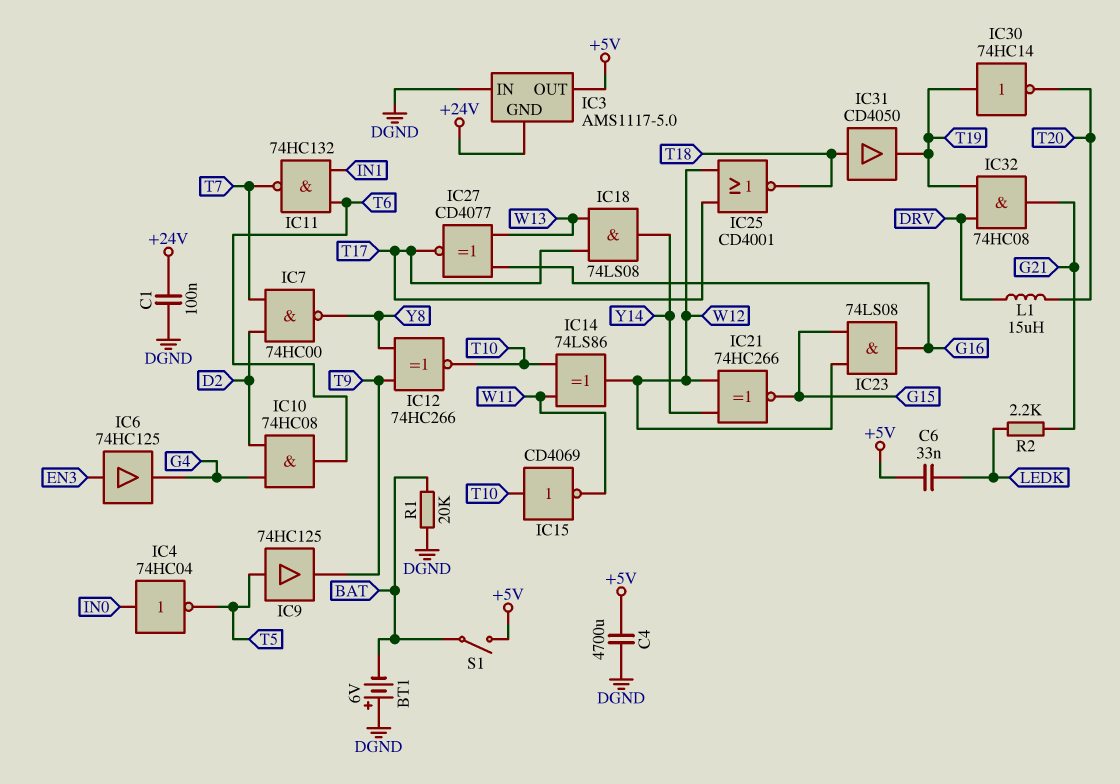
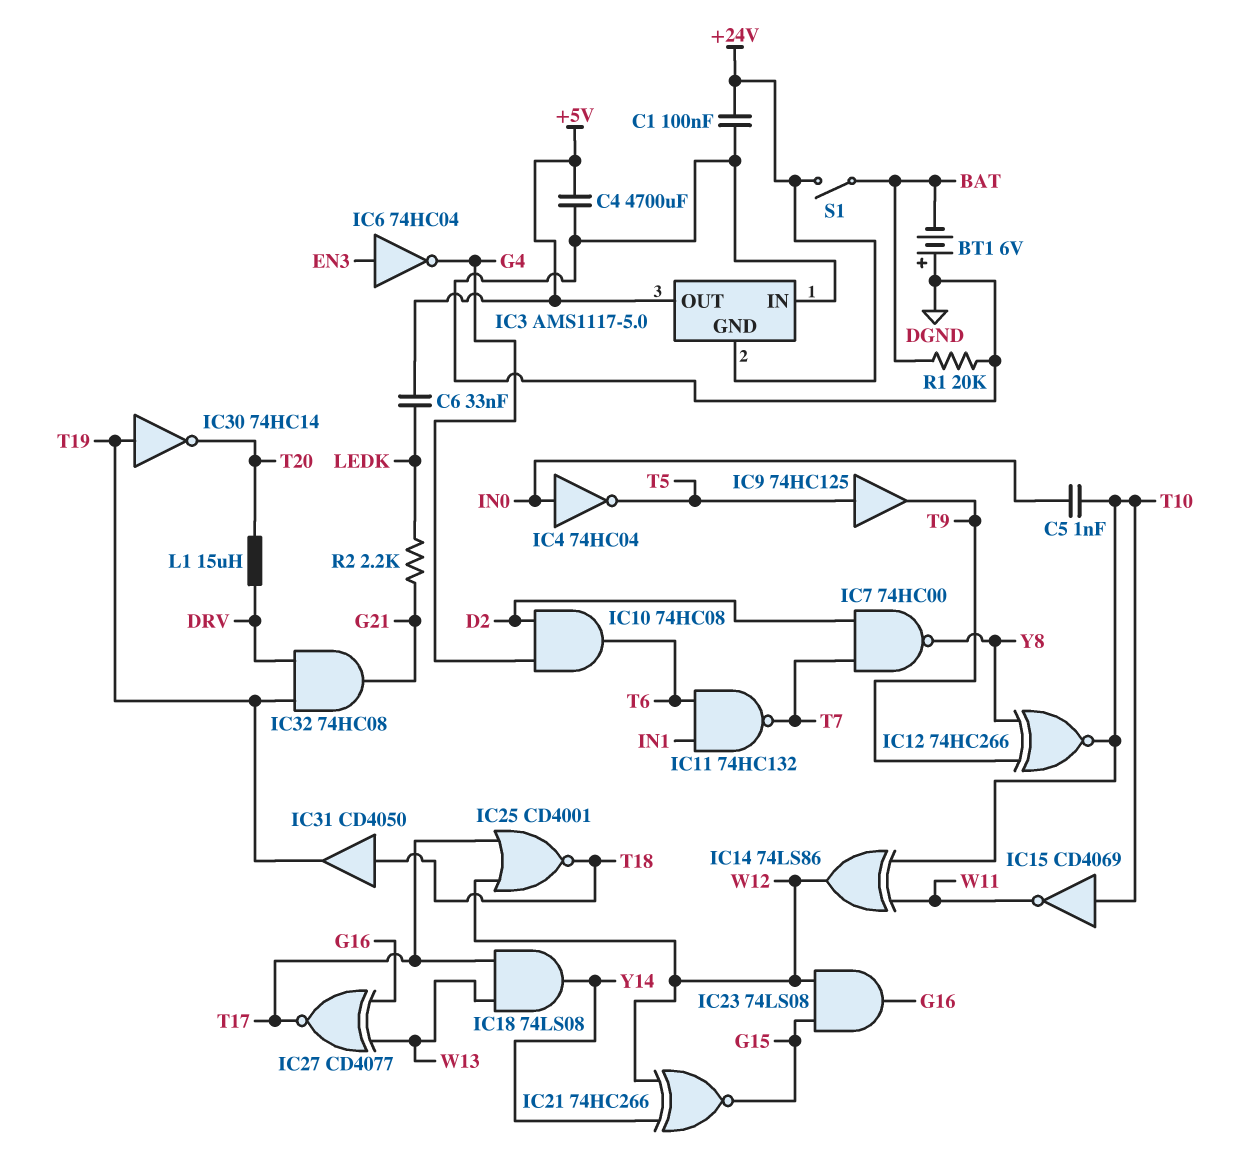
C5: none -> 1nF (IN0, T10)
IC6: buffer 74HC125 (in EN3, out G4) -> NOT 74HC04 (in EN3, out G4)
S1: switch (+5V, BAT) -> switch (+24V, BAT)

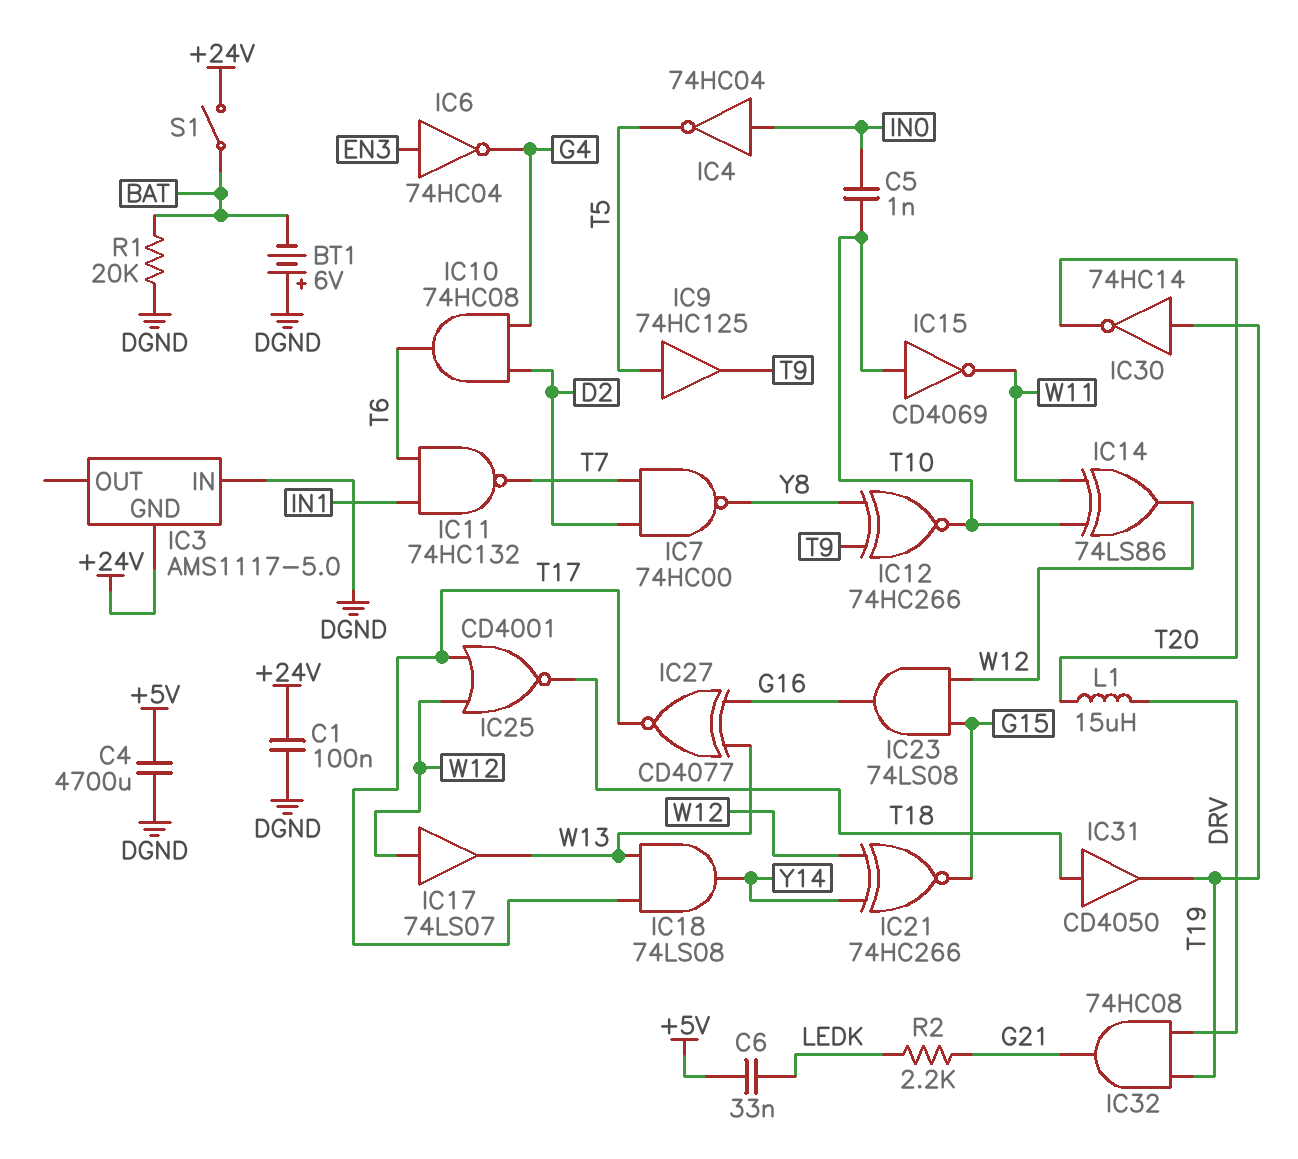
IC3 pin OUT: +5V -> none
IC17: none -> buffer 74LS07 (in W12, out W13)

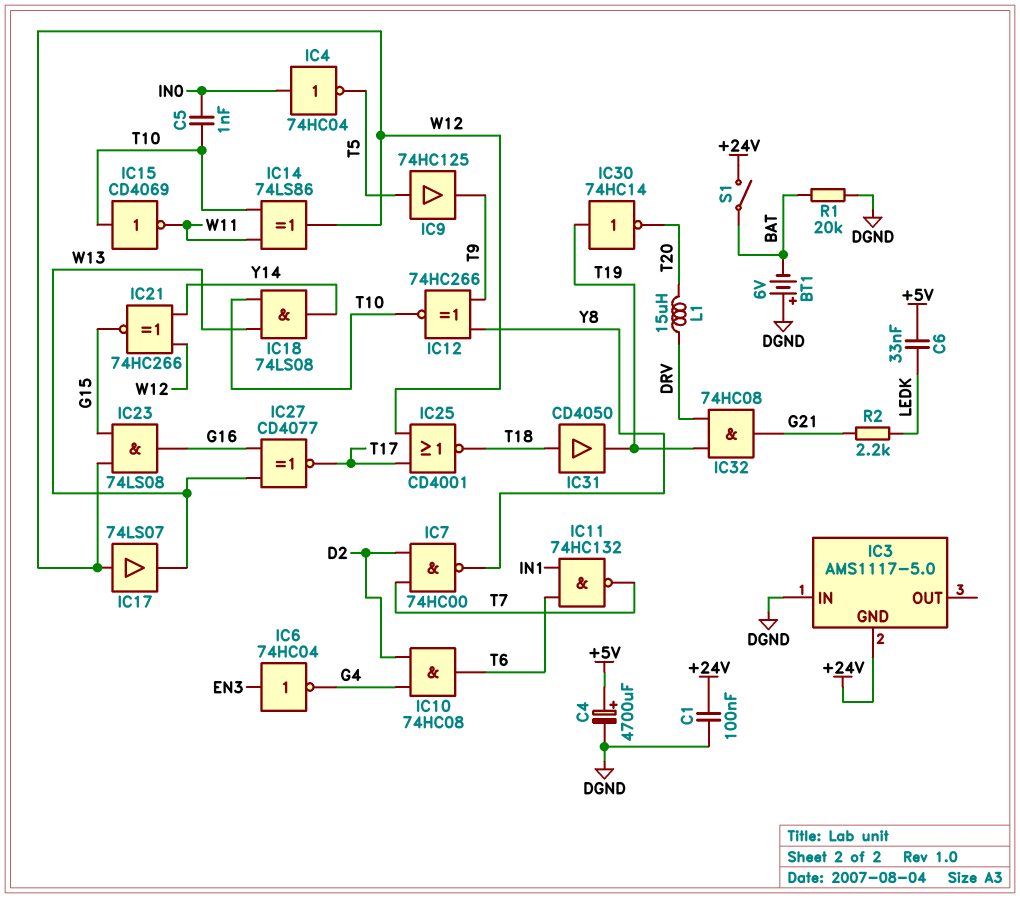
C4: 4700uF (+5V, DGND) -> 4700uF (plus +5V, minus DGND)
IC18: AND 74LS08 (in T17, in W13, out Y14) -> AND 74LS08 (in T10, in W13, out Y14)

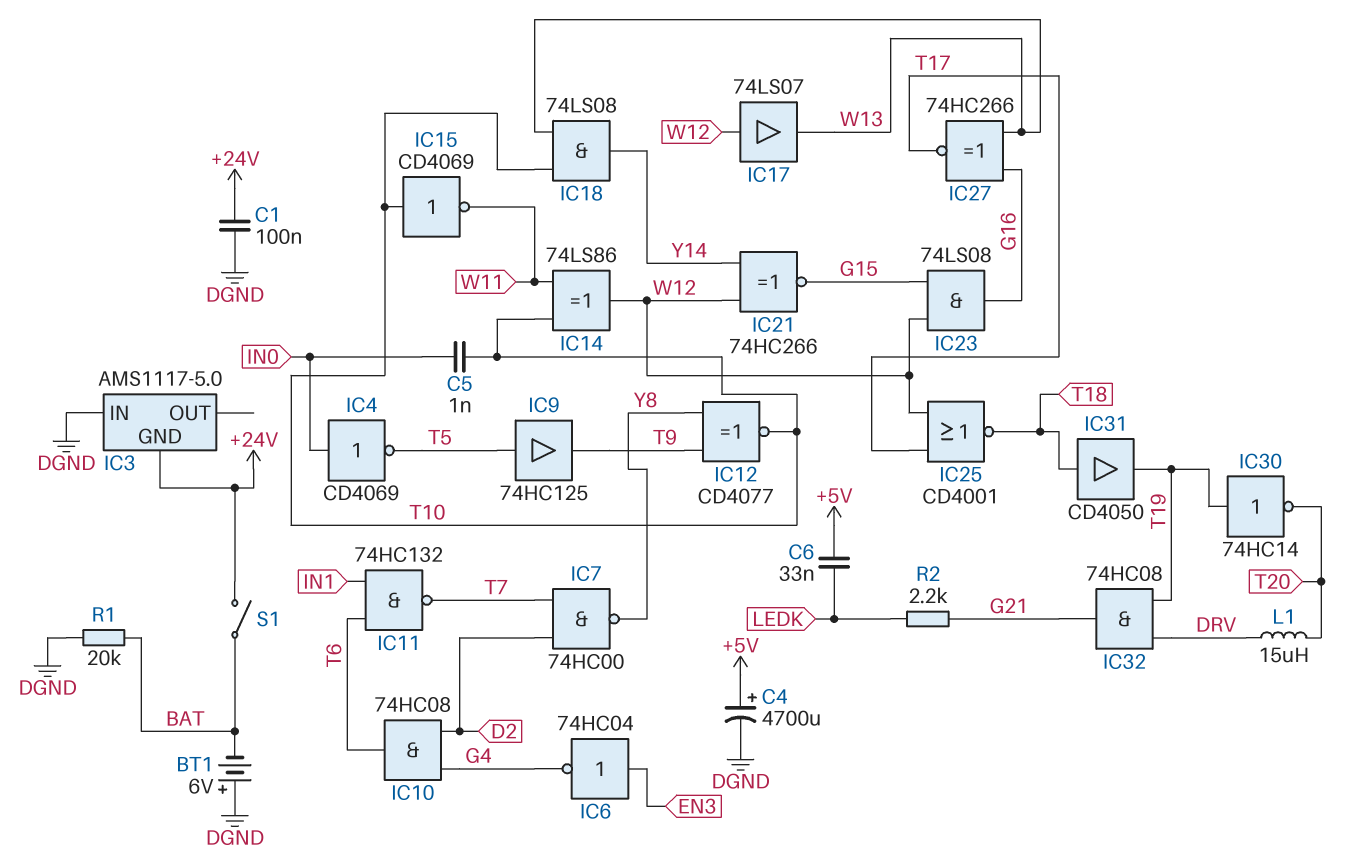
IC4: NOT 74HC04 (in IN0, out T5) -> NOT CD4069 (in IN0, out T5)
IC12: XNOR 74HC266 (in T9, in Y8, out T10) -> XNOR CD4077 (in T9, in Y8, out T10)
IC27: XNOR CD4077 (in G16, in W13, out T17) -> XNOR 74HC266 (in G16, in W13, out T17)

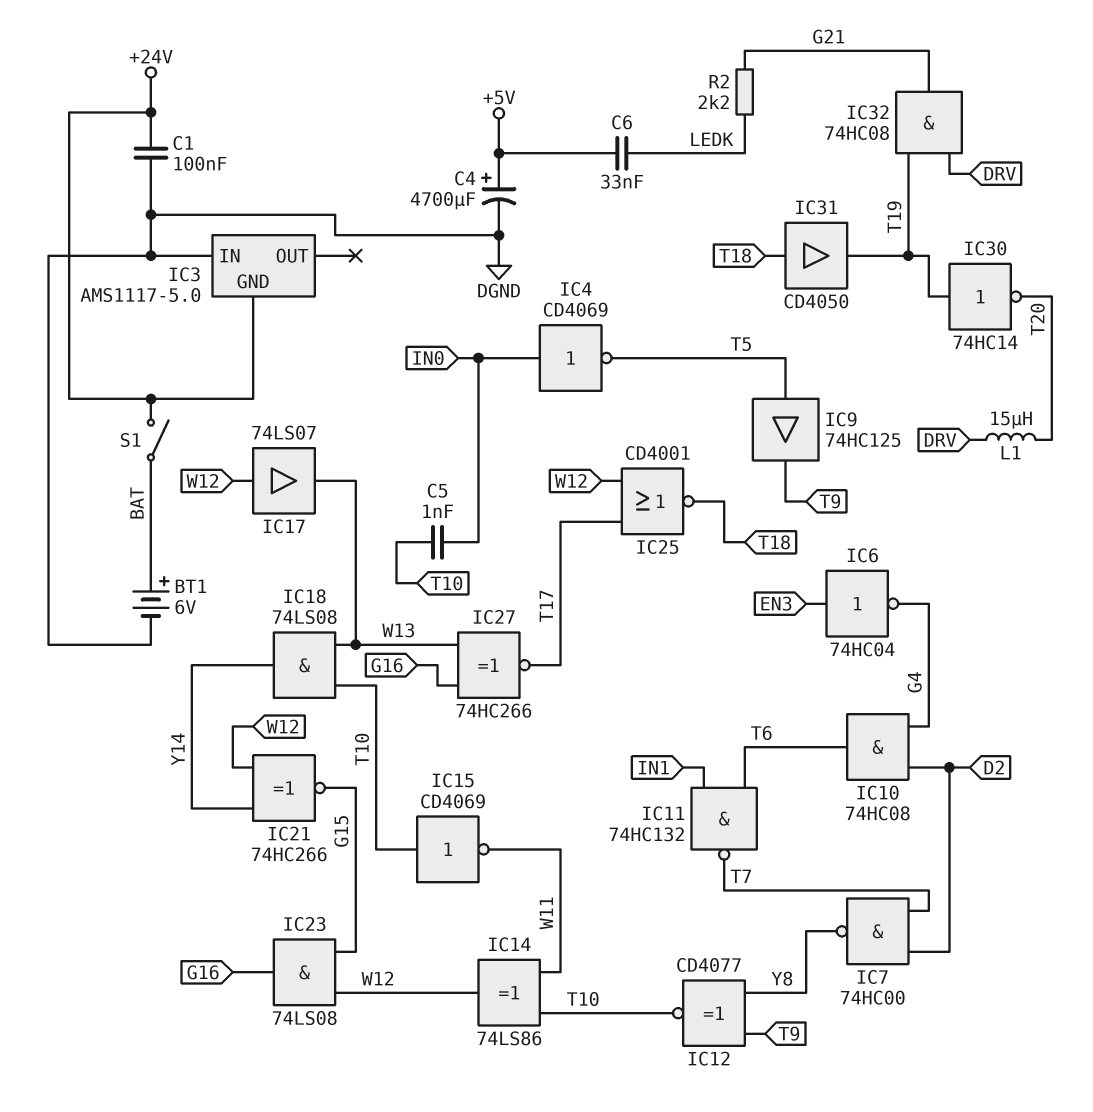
BT1: 6V (plus DGND, minus BAT) -> 6V (plus BAT, minus DGND)
R1: 20k (BAT, DGND) -> none

